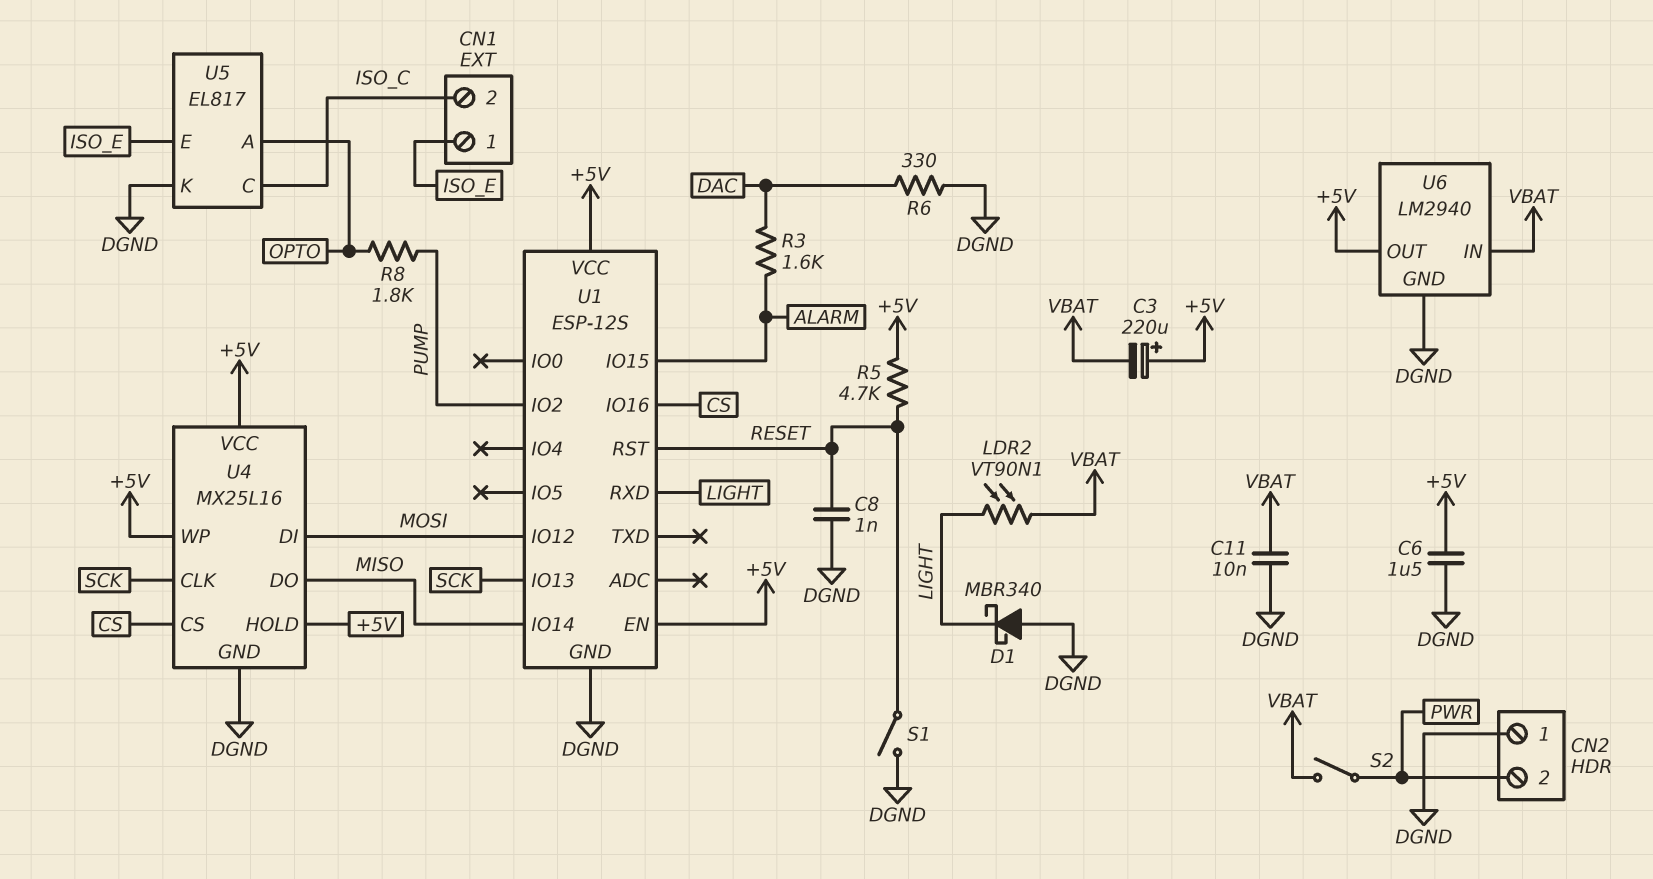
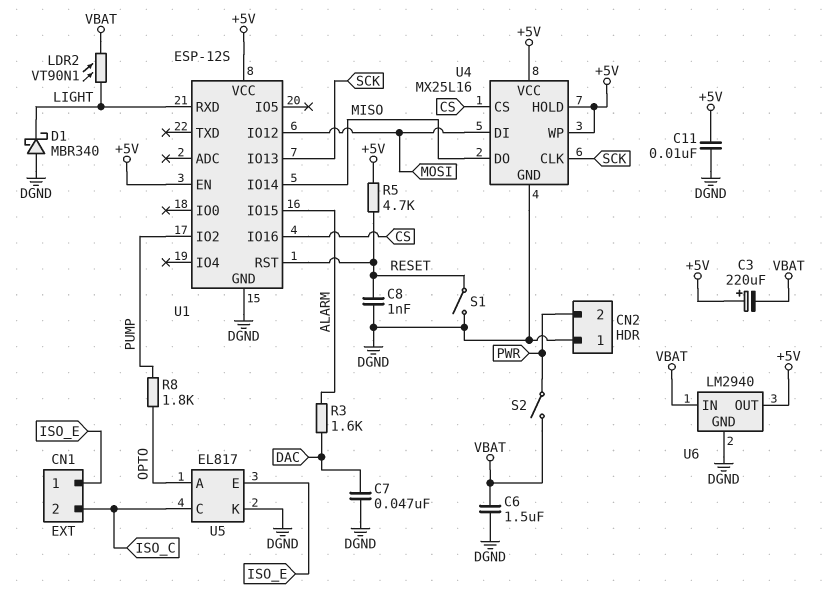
C6: 1.5uF (+5V, DGND) -> 1.5uF (DGND, VBAT)
C7: none -> 47nF (DAC, DGND)
C11: 10nF (DGND, VBAT) -> 10nF (+5V, DGND)
R6: 330 (DAC, DGND) -> none

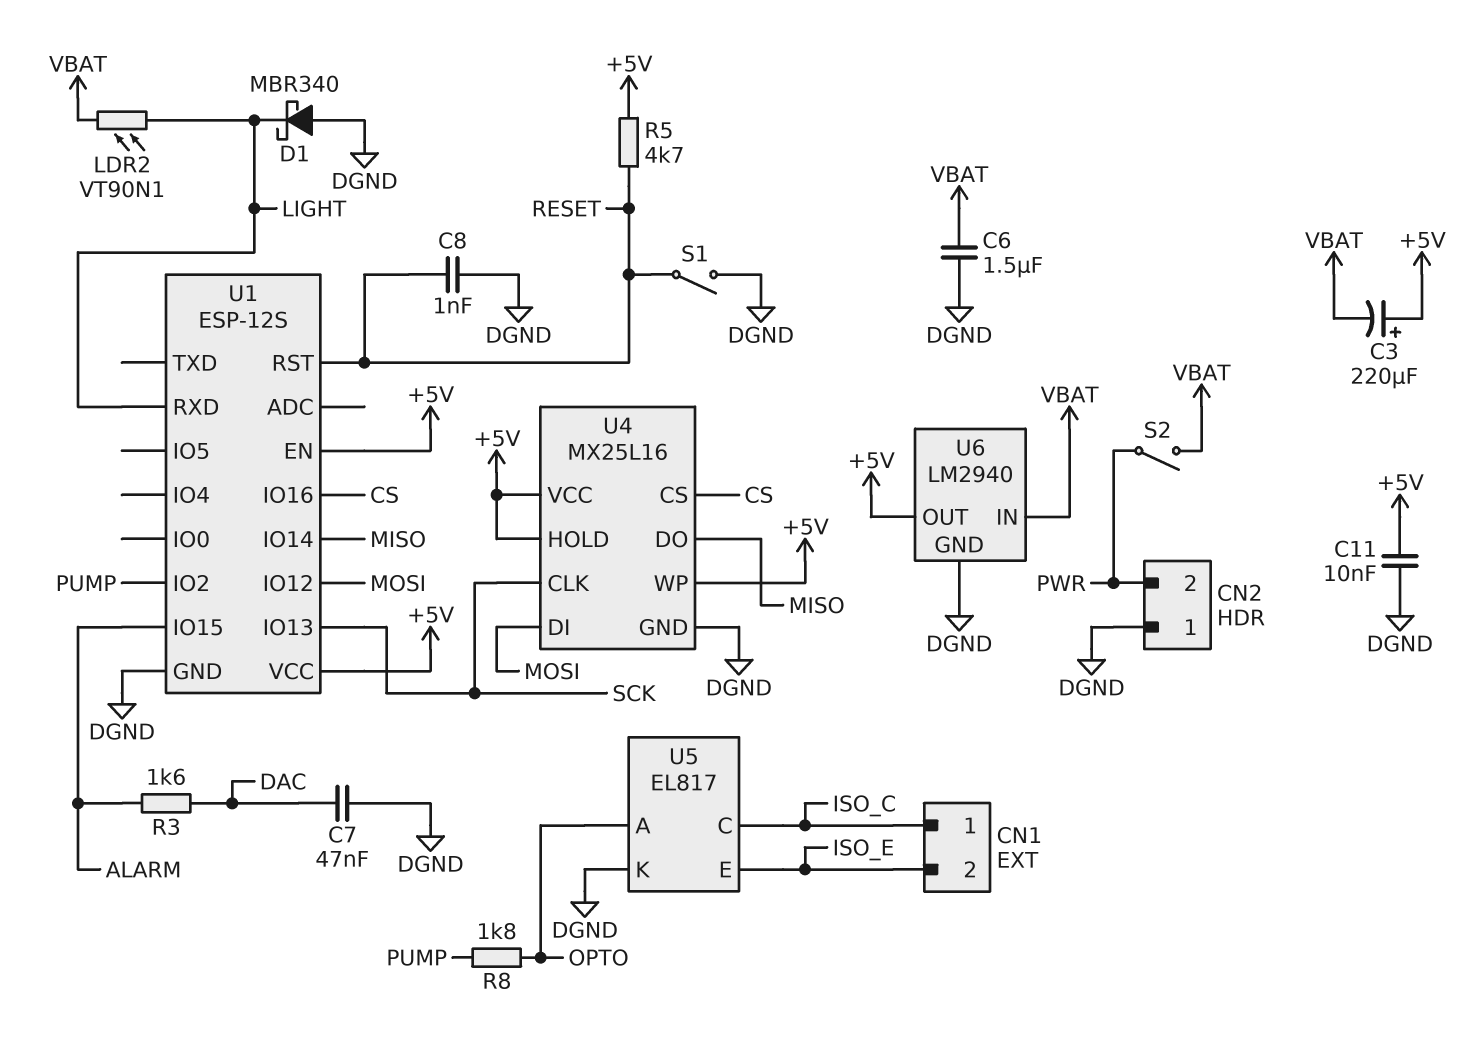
CN1 pin 1: ISO_E -> ISO_C
CN1 pin 2: ISO_C -> ISO_E

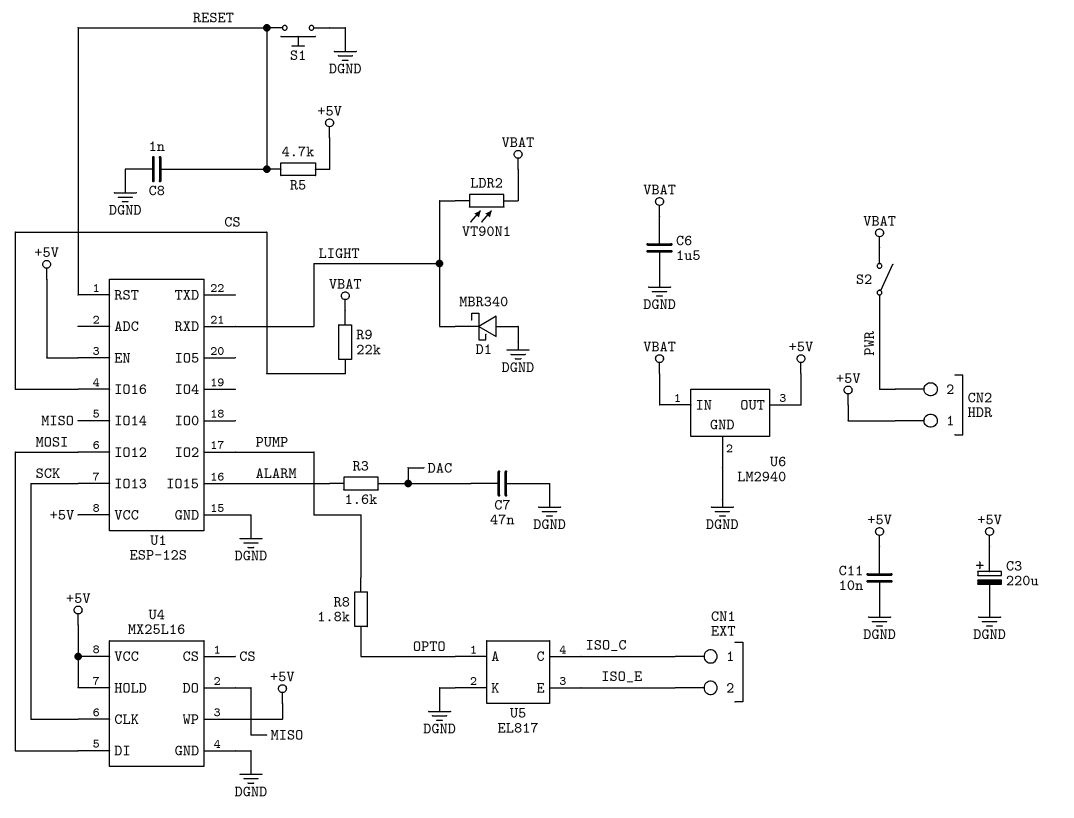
C3: 220uF (plus +5V, minus VBAT) -> 220uF (plus +5V, minus DGND)
CN2 pin 1: DGND -> +5V
R9: none -> 22k (CS, VBAT)
S1: switch (DGND, RESET) -> button (DGND, RESET)

